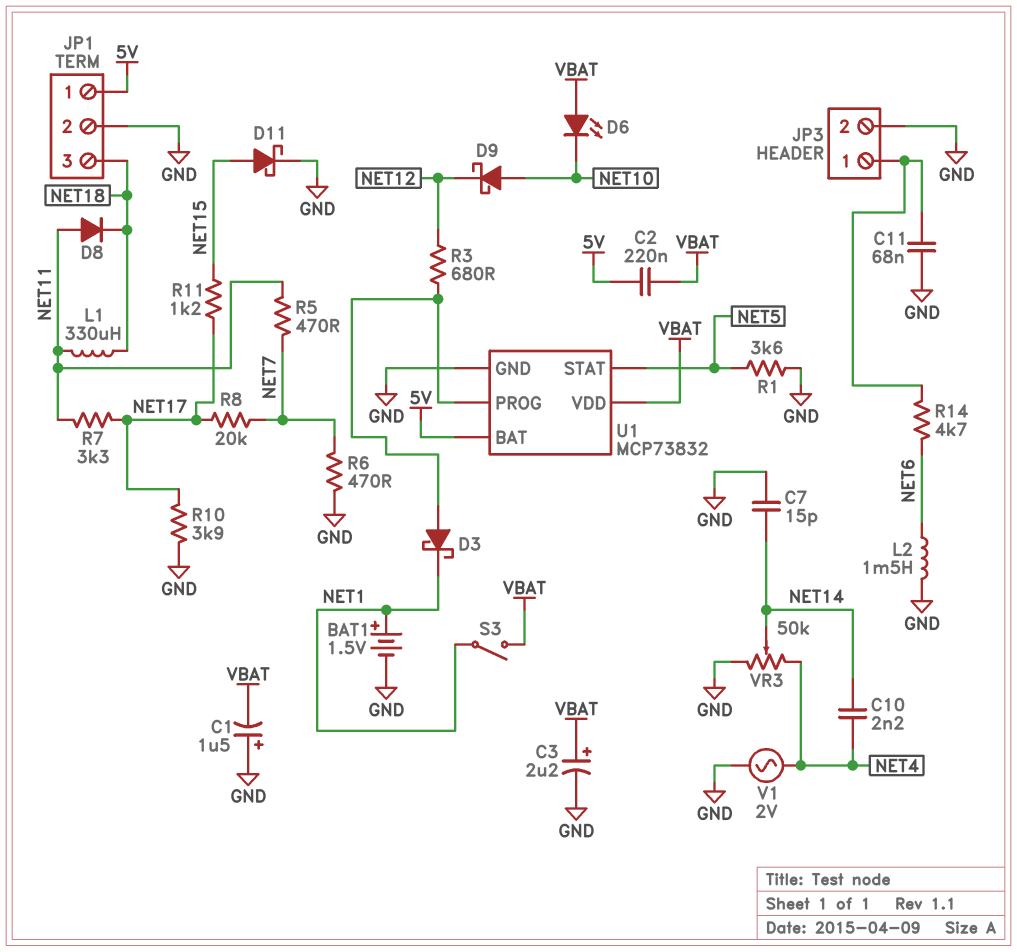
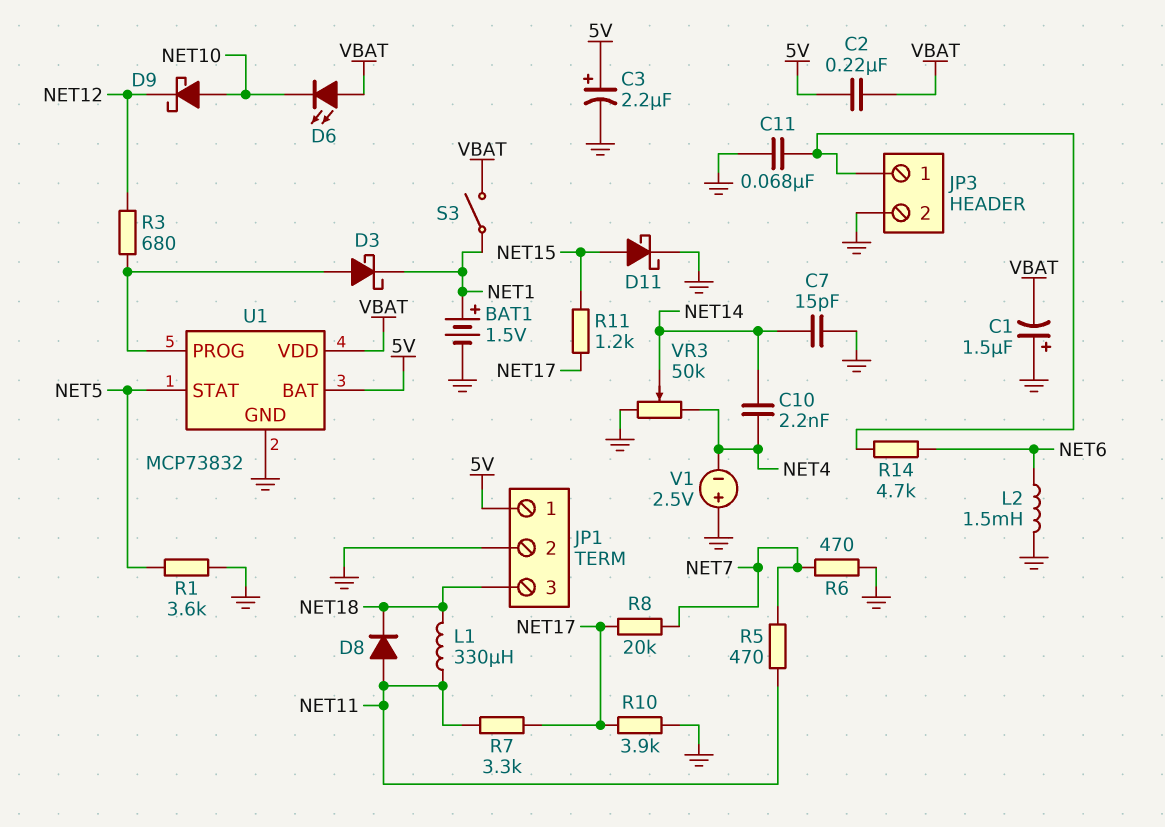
C3: 2.2uF (plus VBAT, minus GND) -> 2.2uF (plus 5V, minus GND)
V1: AC 2V (GND, NET4) -> 2.5V (plus GND, minus NET4)

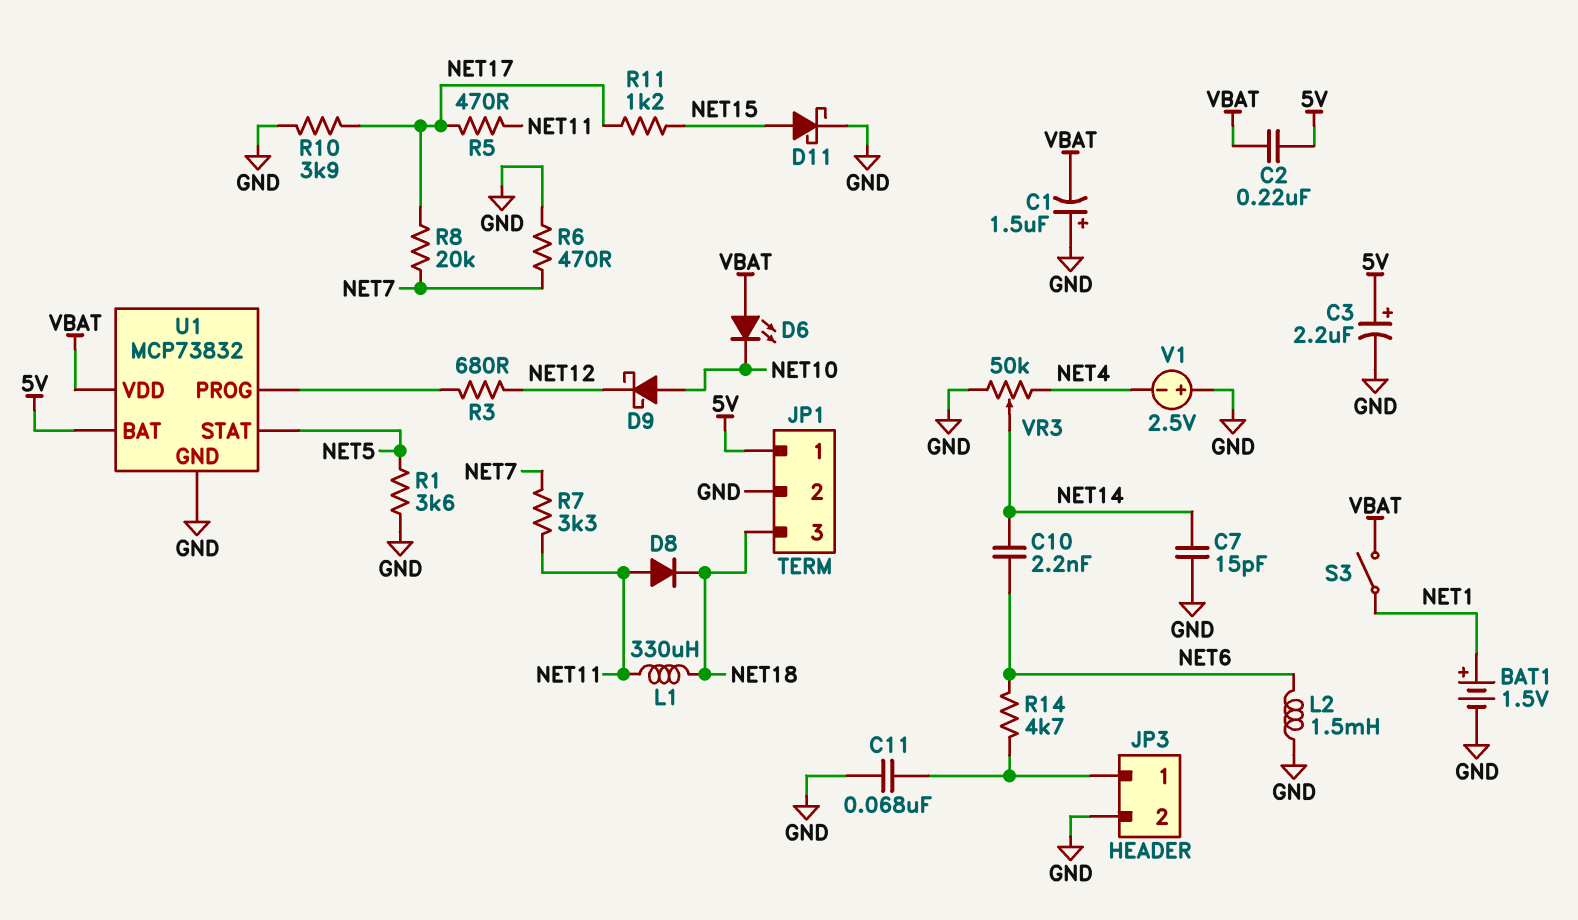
C10: 2.2nF (NET4, NET14) -> 2.2nF (NET6, NET14)
D3: schottky (A U1/PROG, K NET1) -> none
R5: 470 (NET7, NET11) -> 470 (NET11, NET17)
R7: 3.3k (NET11, NET17) -> 3.3k (NET7, NET11)

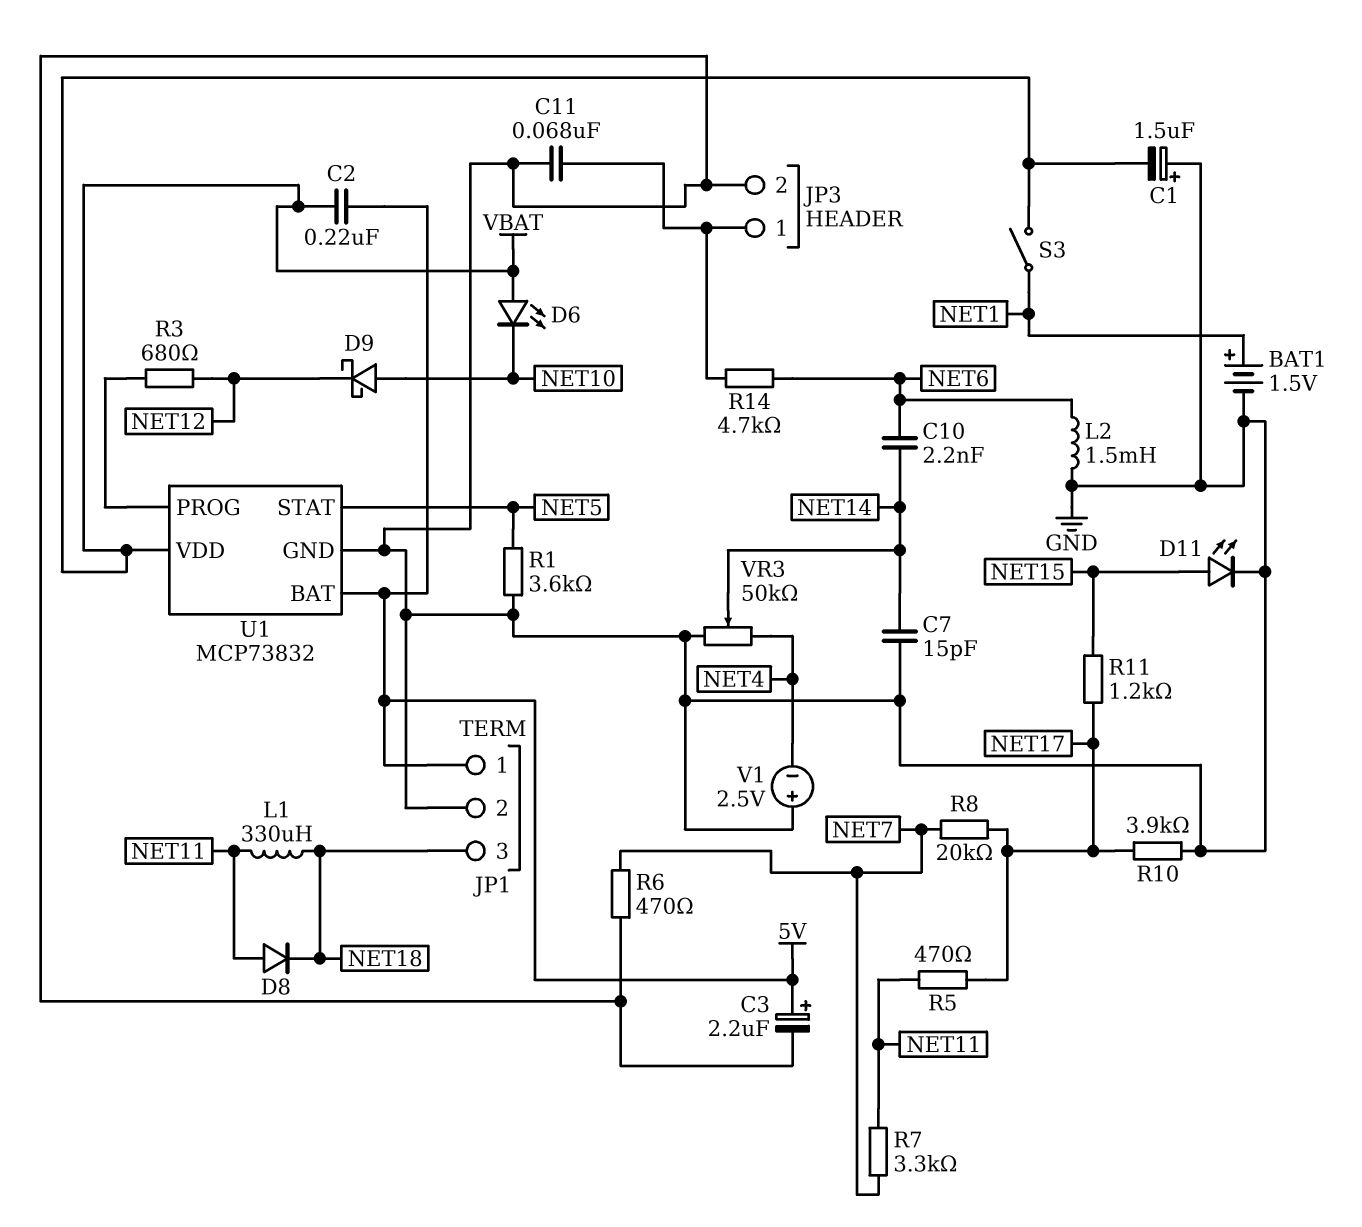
D11: schottky (A NET15, K GND) -> LED (A NET15, K GND)

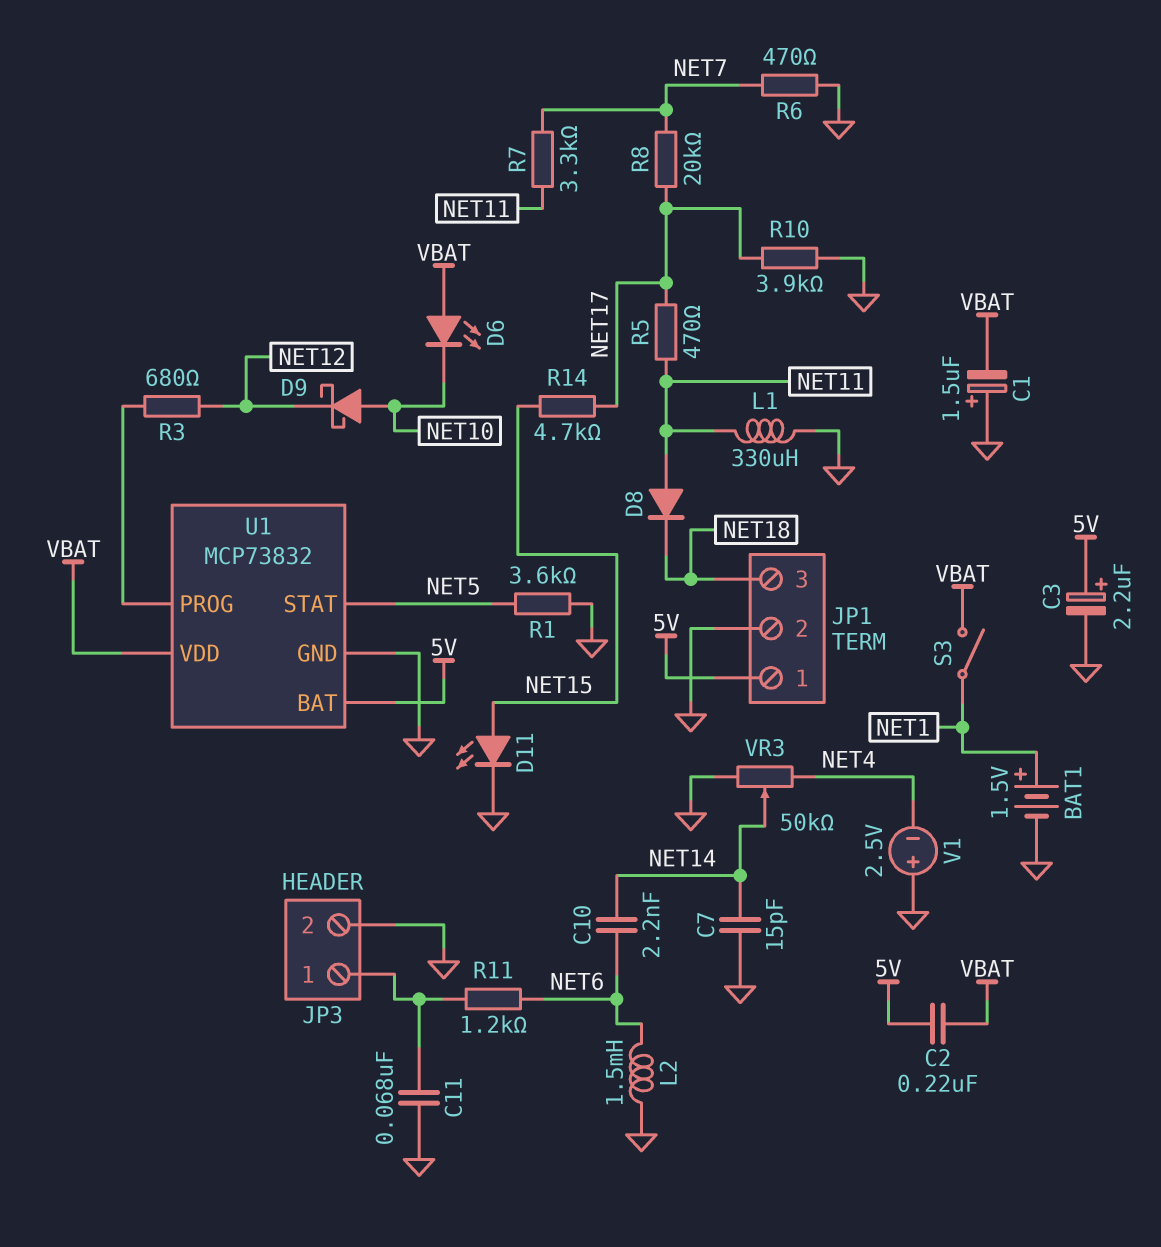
L1: 330uH (NET11, NET18) -> 330uH (GND, NET11)
R11: 1.2k (NET15, NET17) -> 1.2k (JP3/1, NET6)
R14: 4.7k (JP3/1, NET6) -> 4.7k (NET15, NET17)

